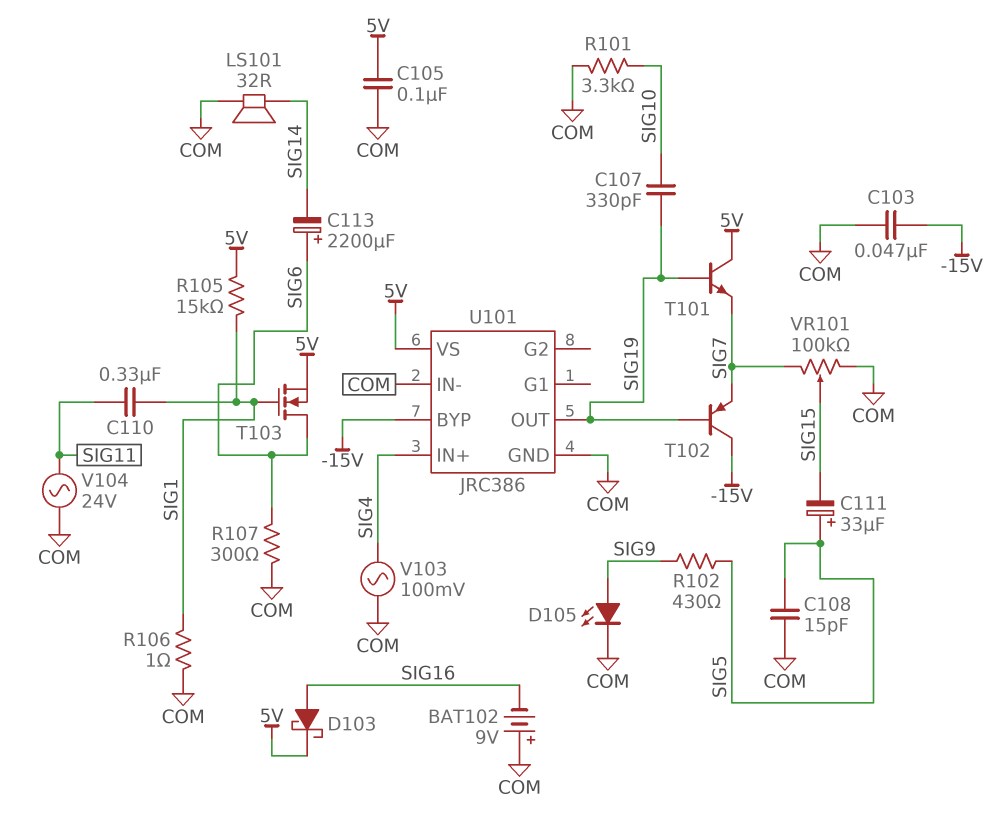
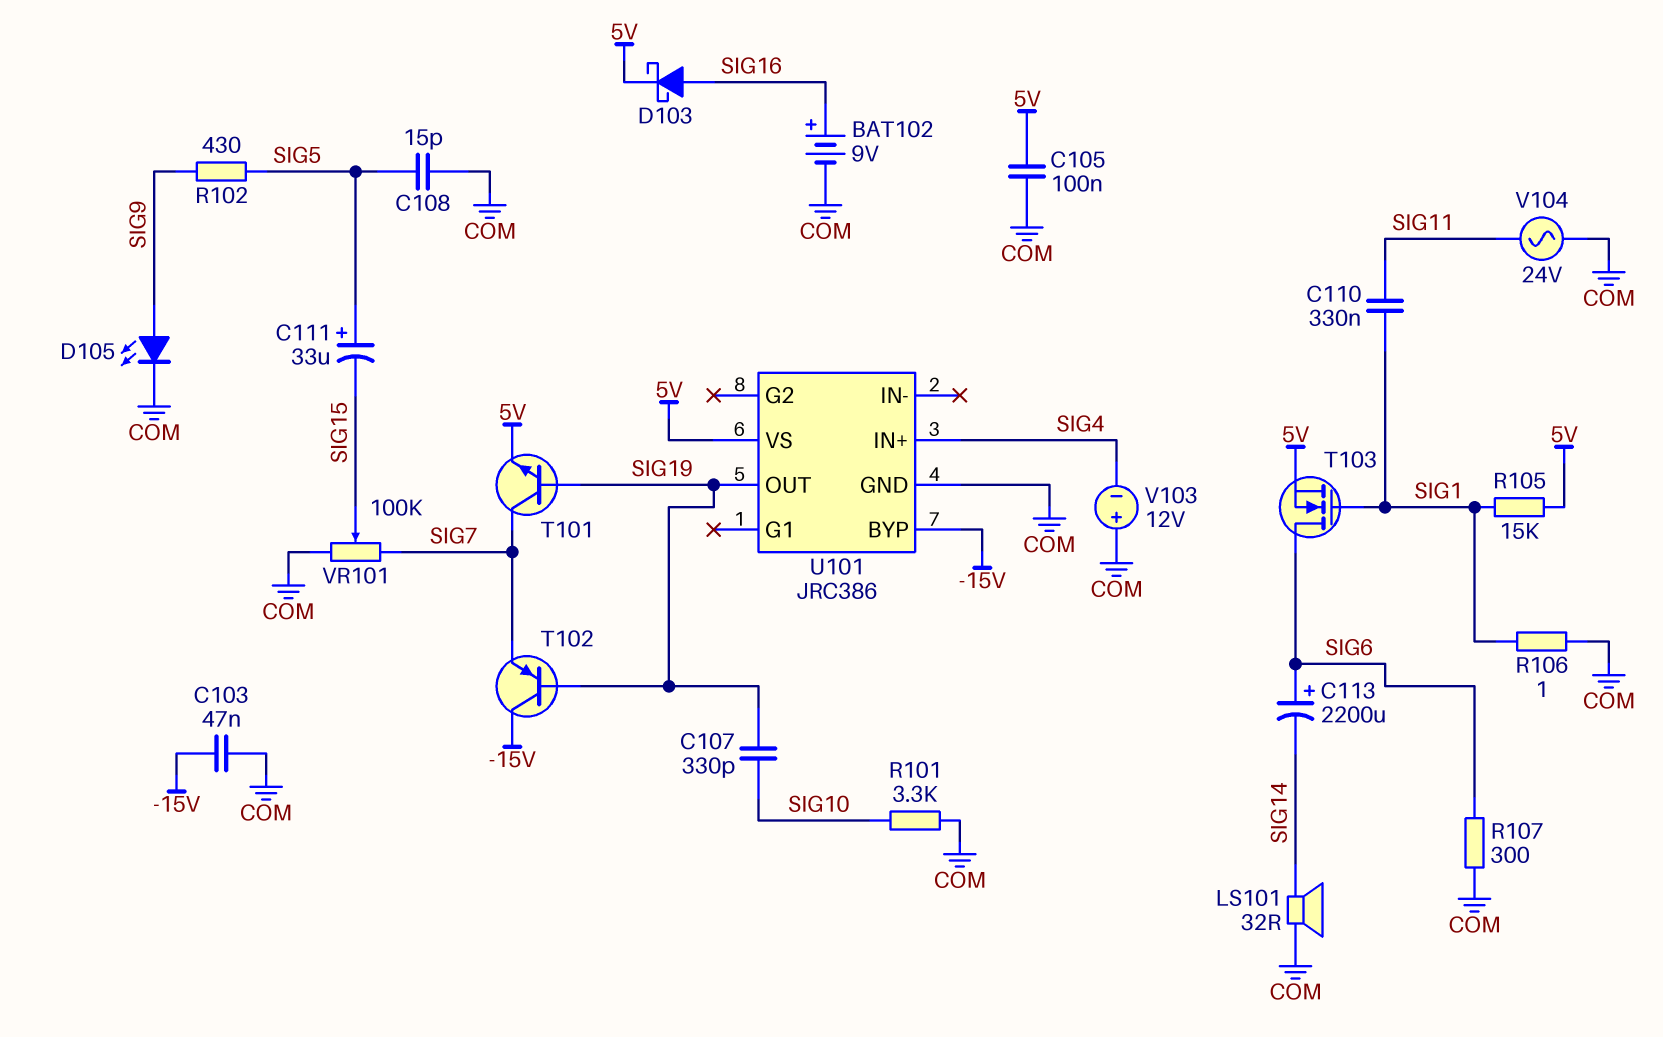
BAT102: 9V (plus COM, minus SIG16) -> 9V (plus SIG16, minus COM)
T101: NPN (B SIG19, C 5V, E SIG7) -> NPN (B SIG19, C SIG7, E 5V)
U101 pin IN-: COM -> none
V103: AC 100mV (COM, SIG4) -> 12V (plus COM, minus SIG4)

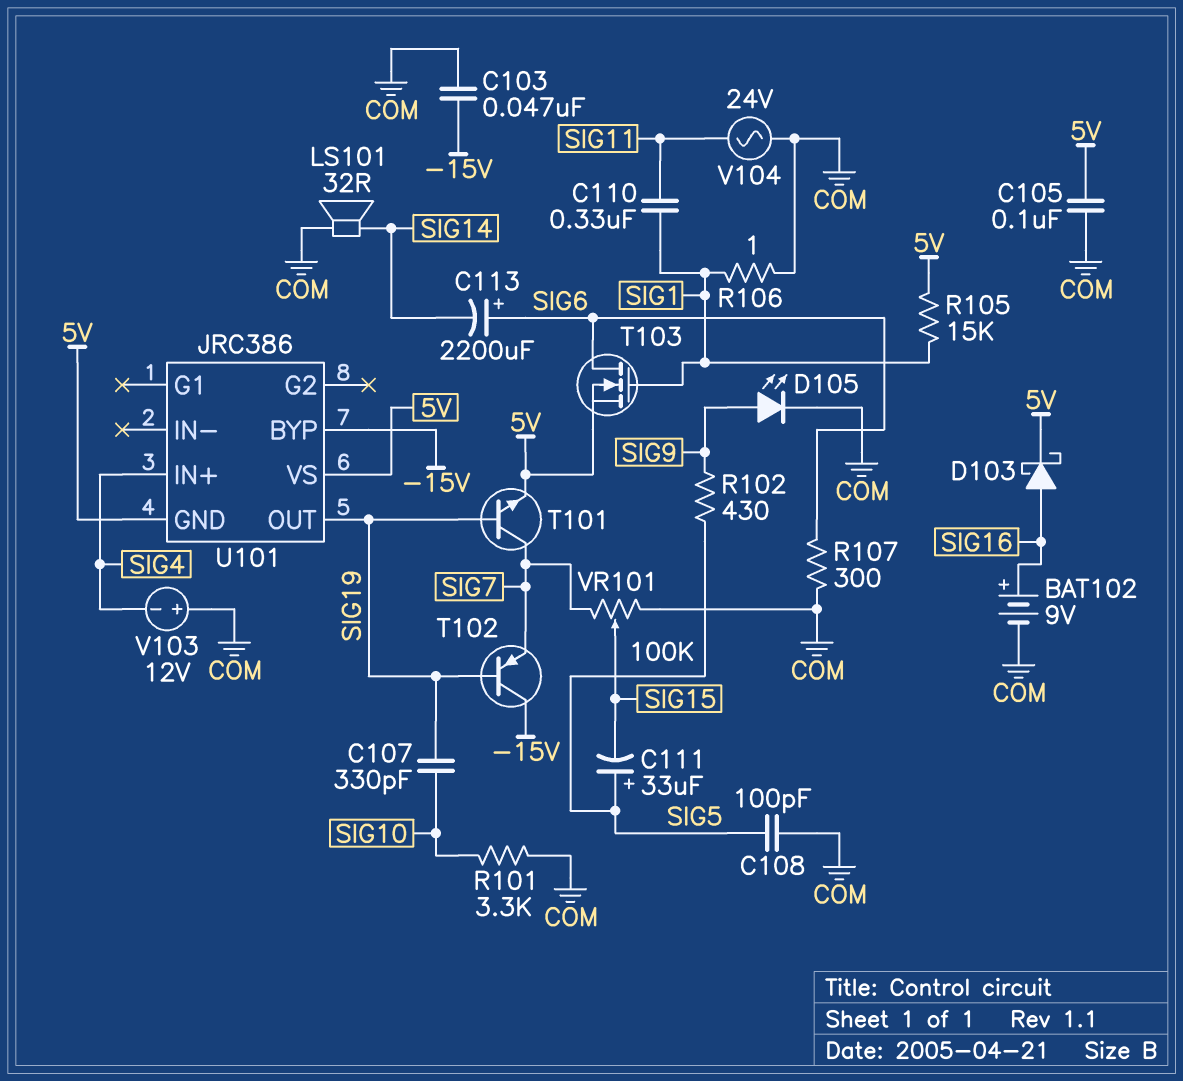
C108: 15pF (COM, SIG5) -> 100pF (COM, SIG5)
U101 pin GND: COM -> 5V

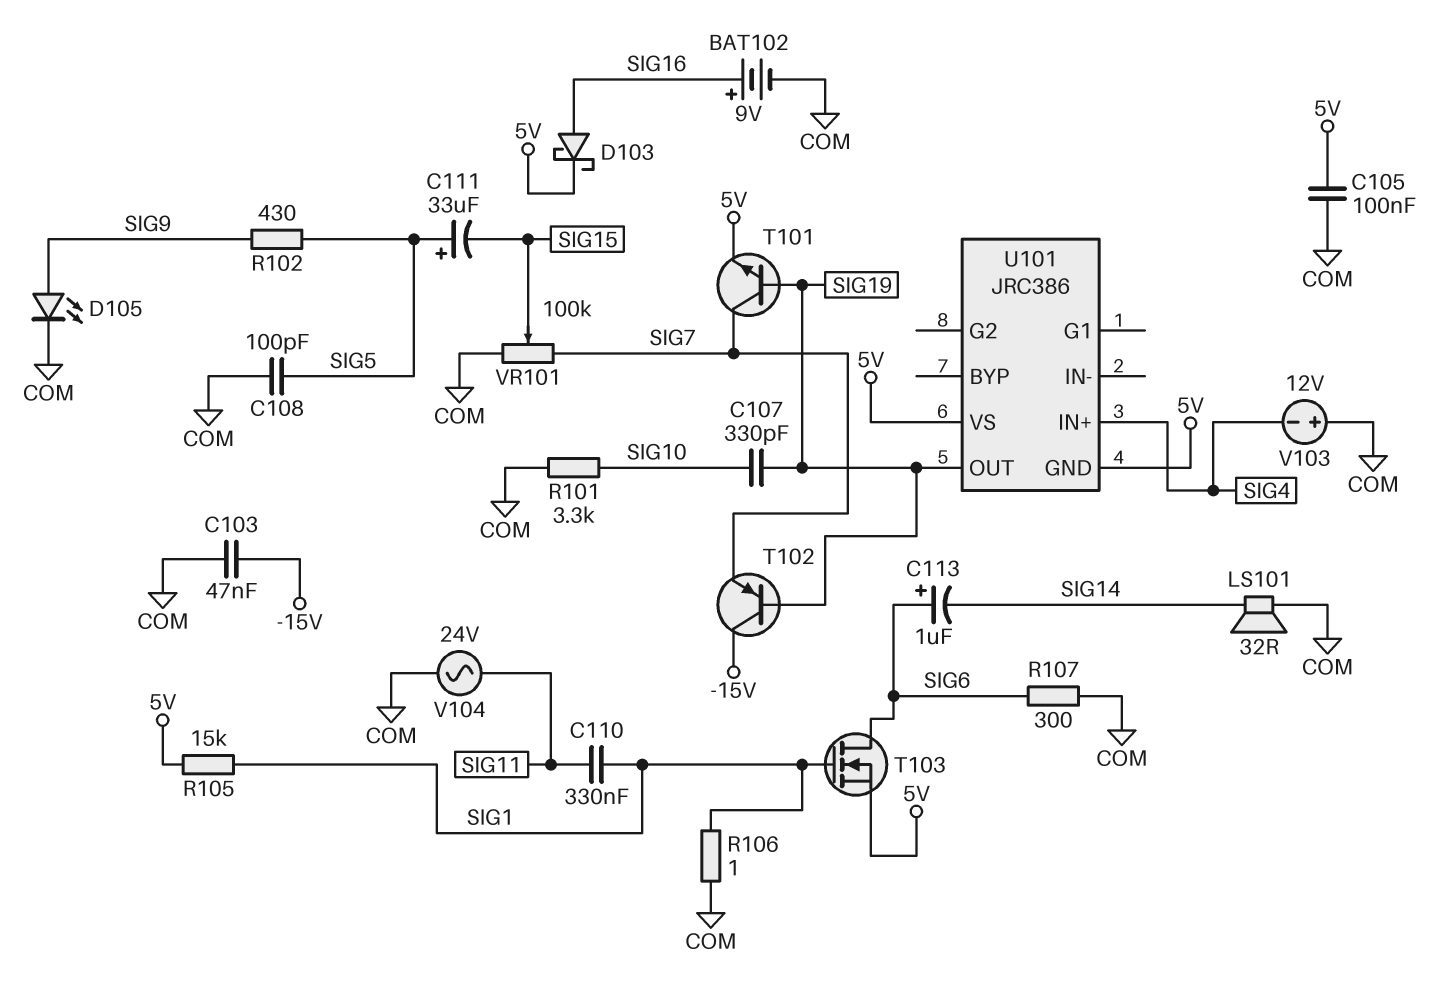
C113: 2200uF (plus SIG6, minus SIG14) -> 1uF (plus SIG6, minus SIG14)
U101 pin BYP: -15V -> none

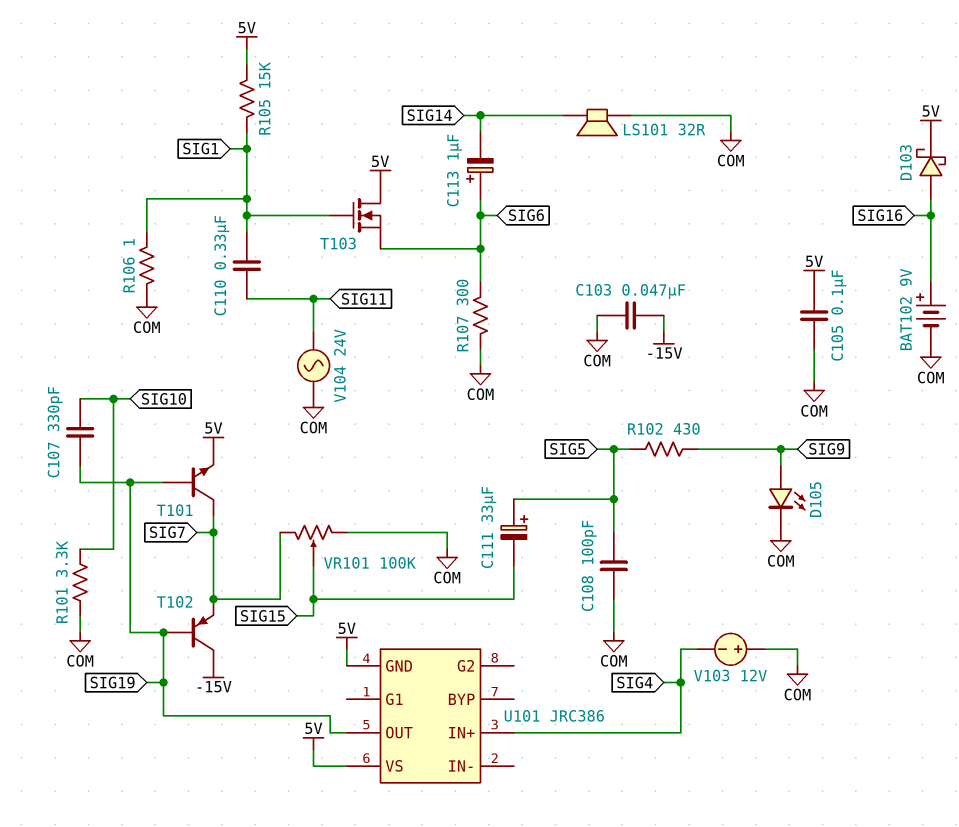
T103: NMOS (G SIG1, D SIG6, S 5V) -> NMOS (G SIG1, D 5V, S SIG6)

